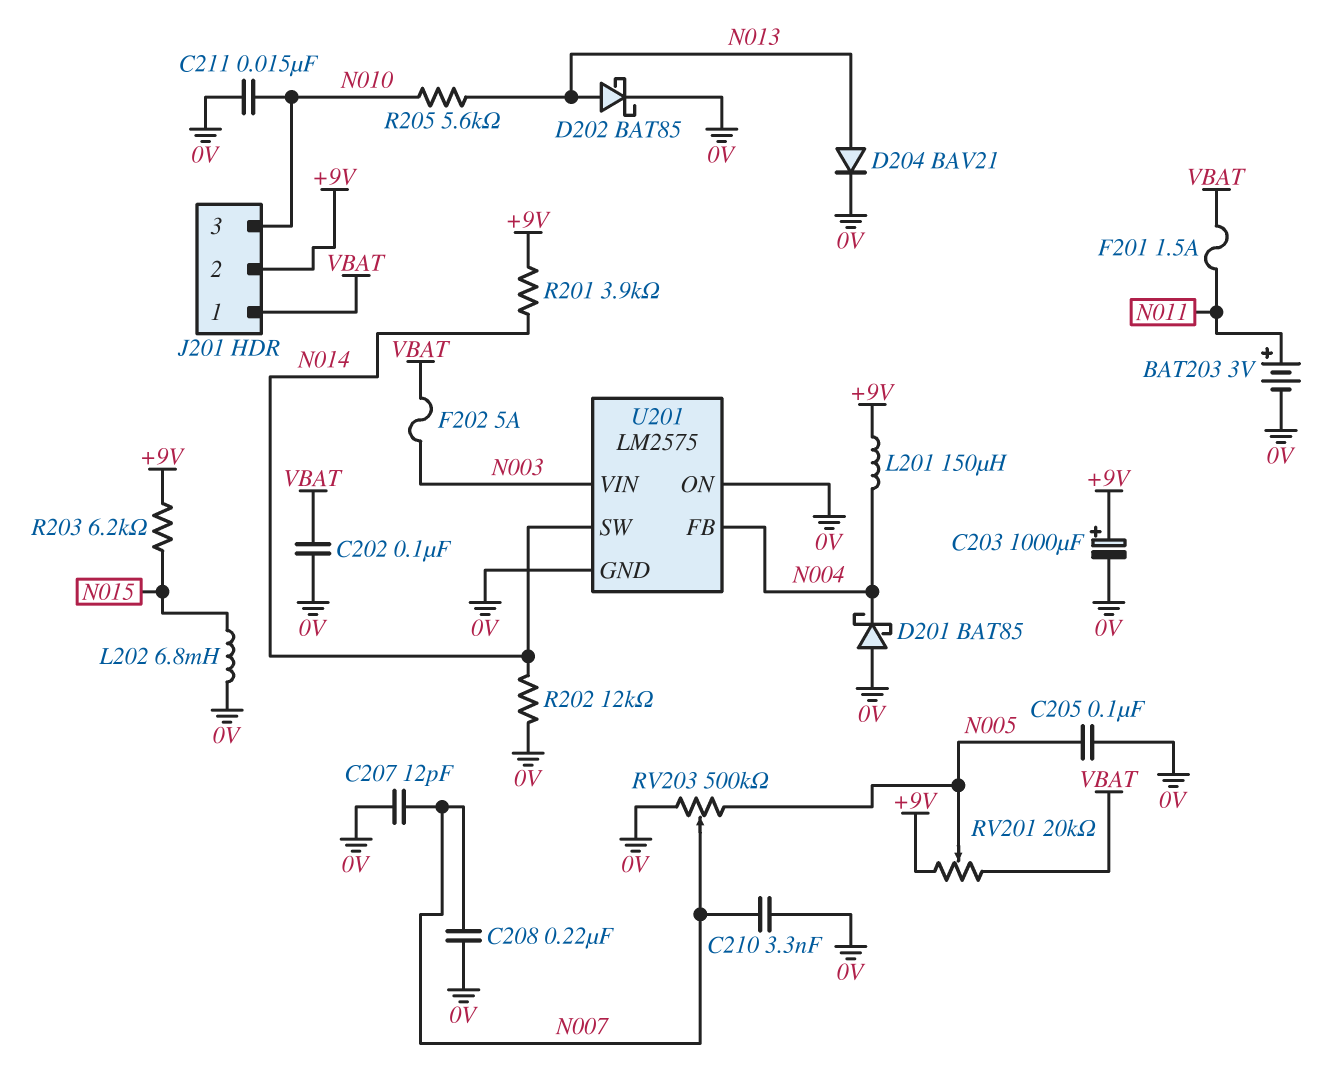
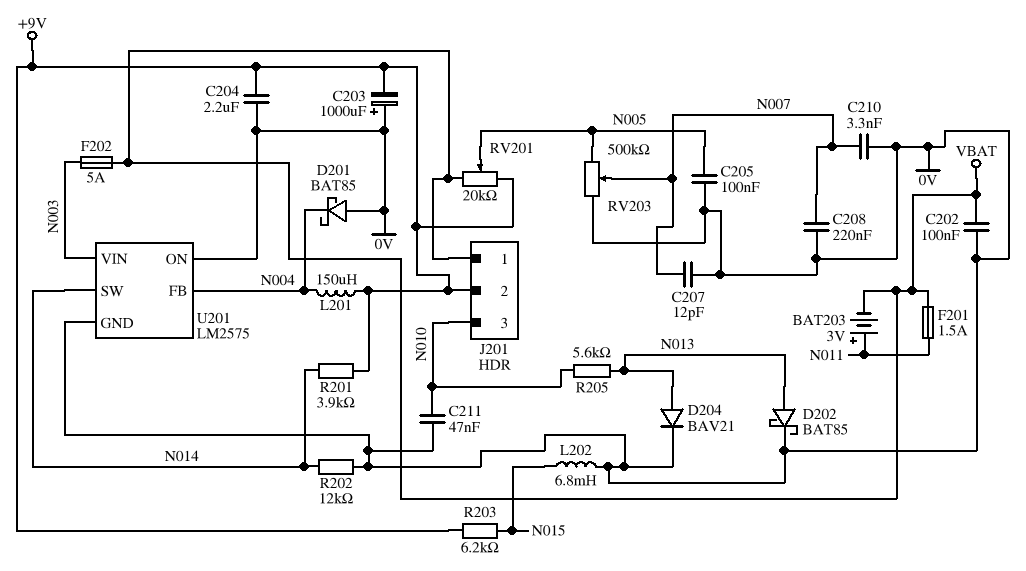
BAT203: 3V (plus N011, minus 0V) -> 3V (plus N011, minus VBAT)
C203: 1000uF (plus +9V, minus 0V) -> 1000uF (plus 0V, minus +9V)
C204: none -> 2.2uF (+9V, 0V)
C211: 15nF (0V, N010) -> 47nF (0V, N010)

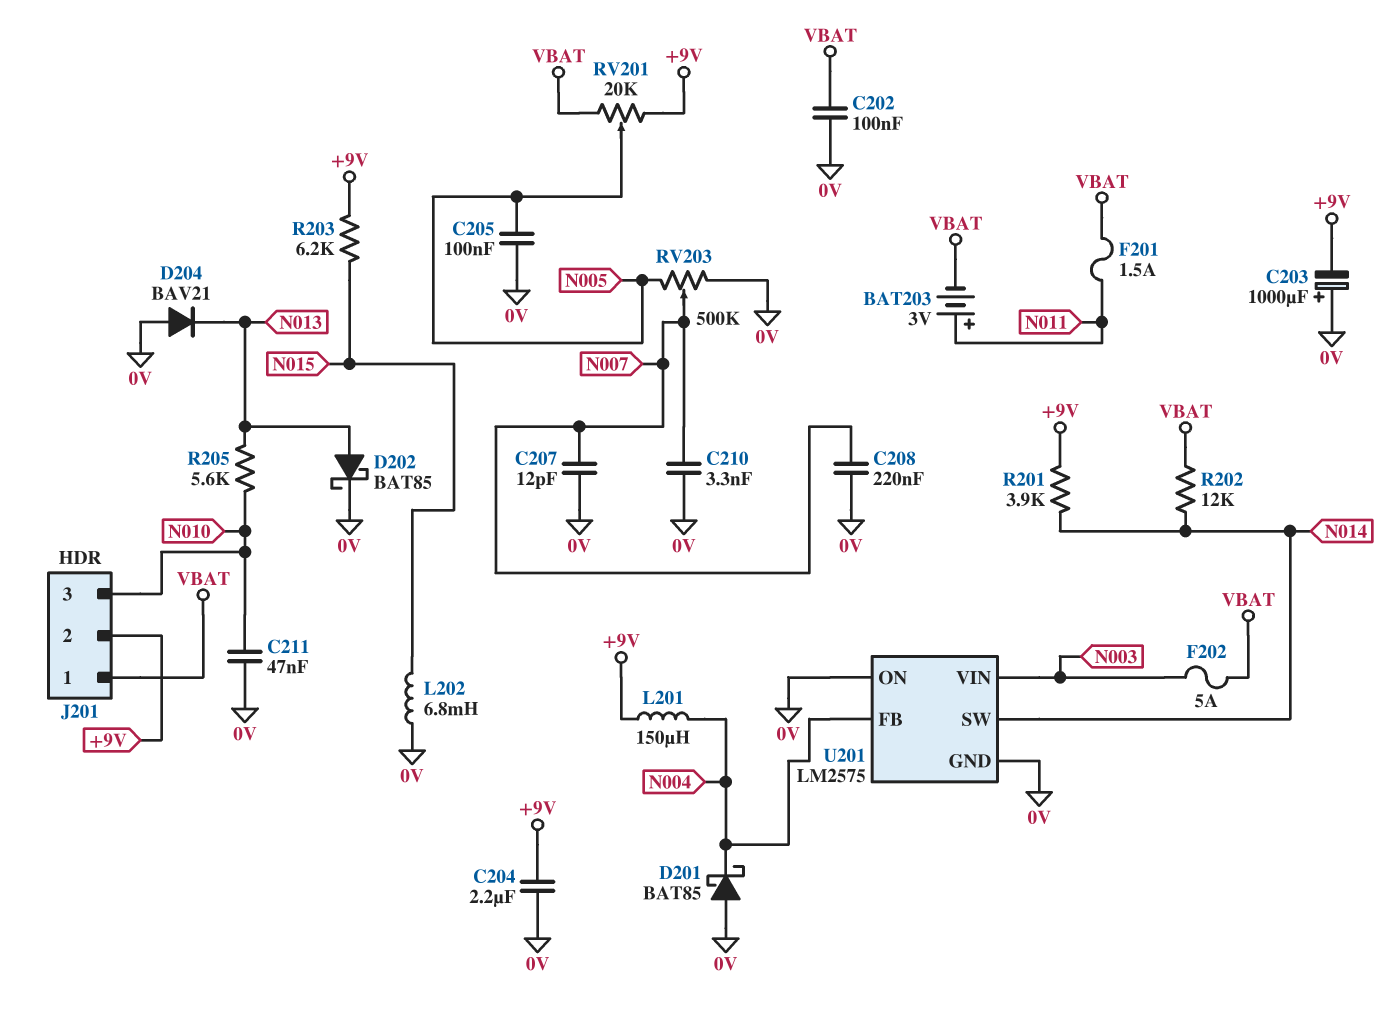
D204: diode BAV21 (A N013, K 0V) -> diode BAV21 (A 0V, K N013)
R202: 12k (0V, N014) -> 12k (N014, VBAT)

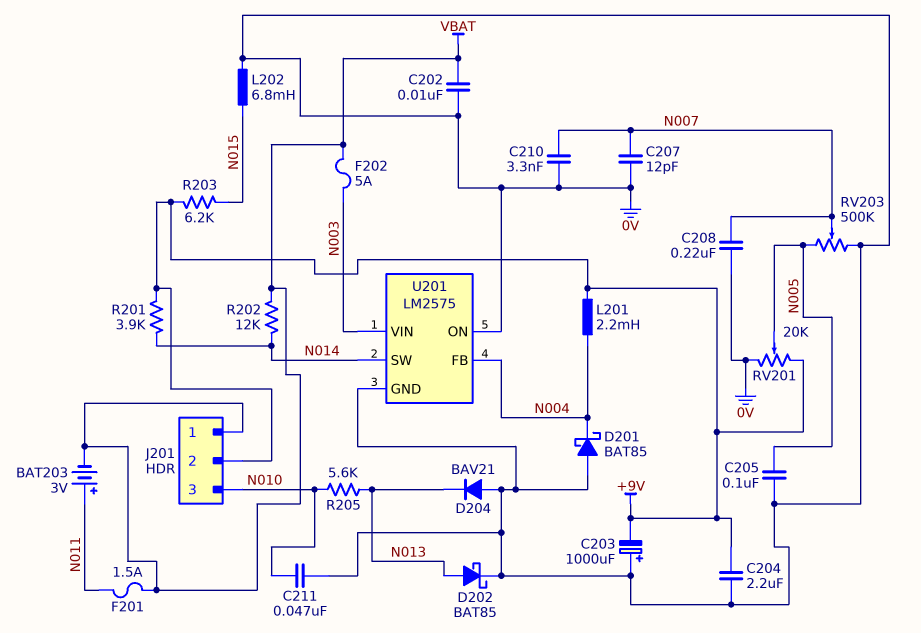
C202: 100nF (0V, VBAT) -> 10nF (0V, VBAT)
L201: 150uH (+9V, N004) -> 2.2mH (+9V, N004)
RV201: 20k (+9V, VBAT, wiper N005) -> 20k (+9V, 0V, wiper N005)

